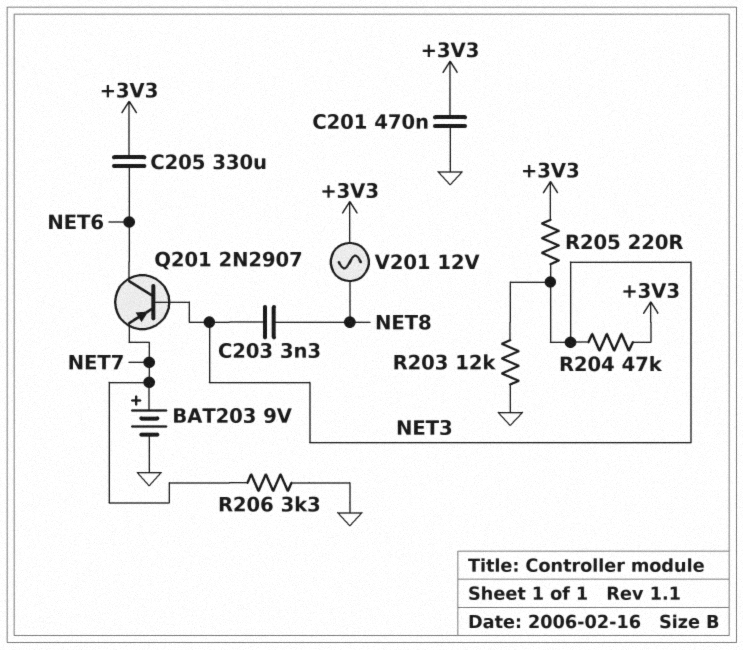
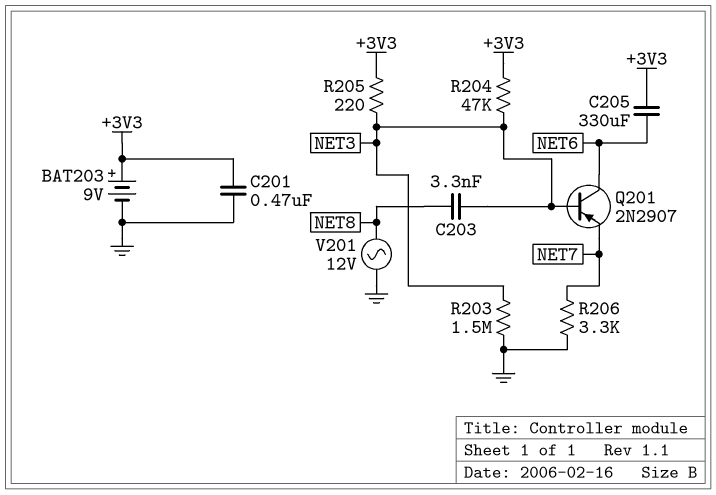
BAT203: 9V (plus NET7, minus GND) -> 9V (plus +3V3, minus GND)
R203: 12k (GND, NET3) -> 1.5M (GND, NET3)
V201: AC 12V (+3V3, NET8) -> AC 12V (GND, NET8)

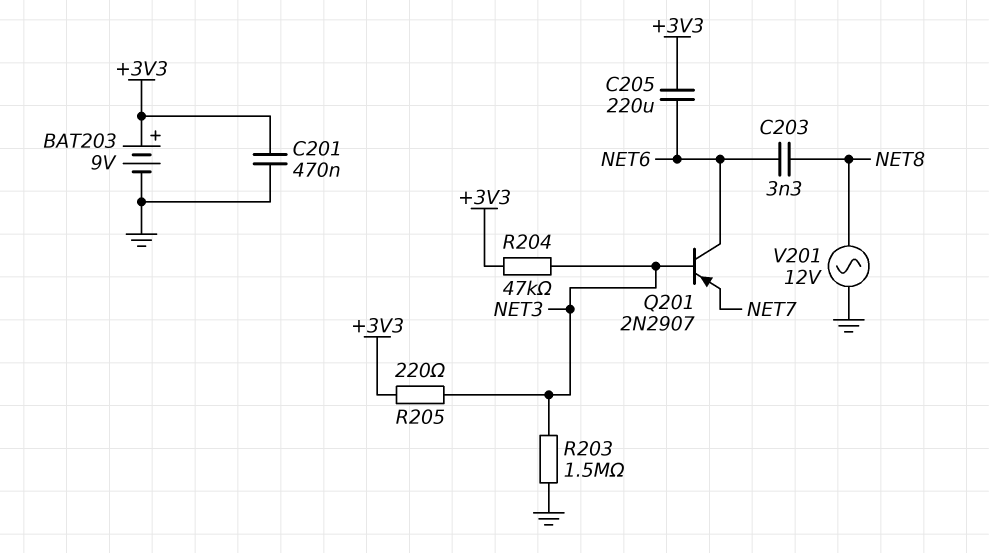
C203: 3.3nF (NET3, NET8) -> 3.3nF (NET6, NET8)
C205: 330uF (+3V3, NET6) -> 220uF (+3V3, NET6)
R206: 3.3k (GND, NET7) -> none

